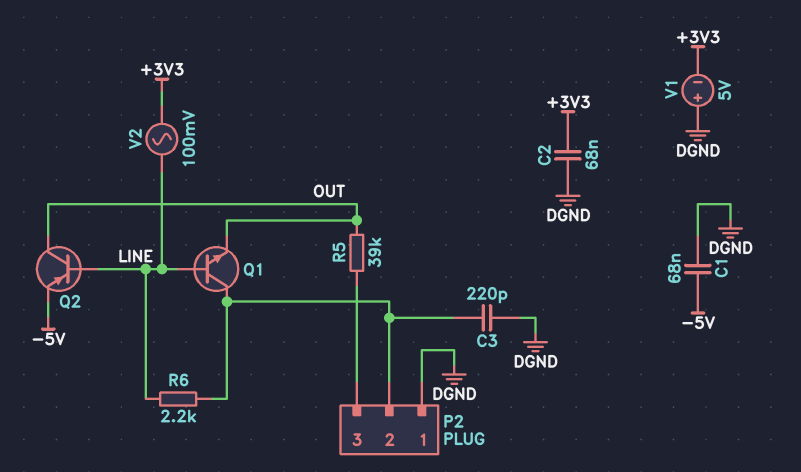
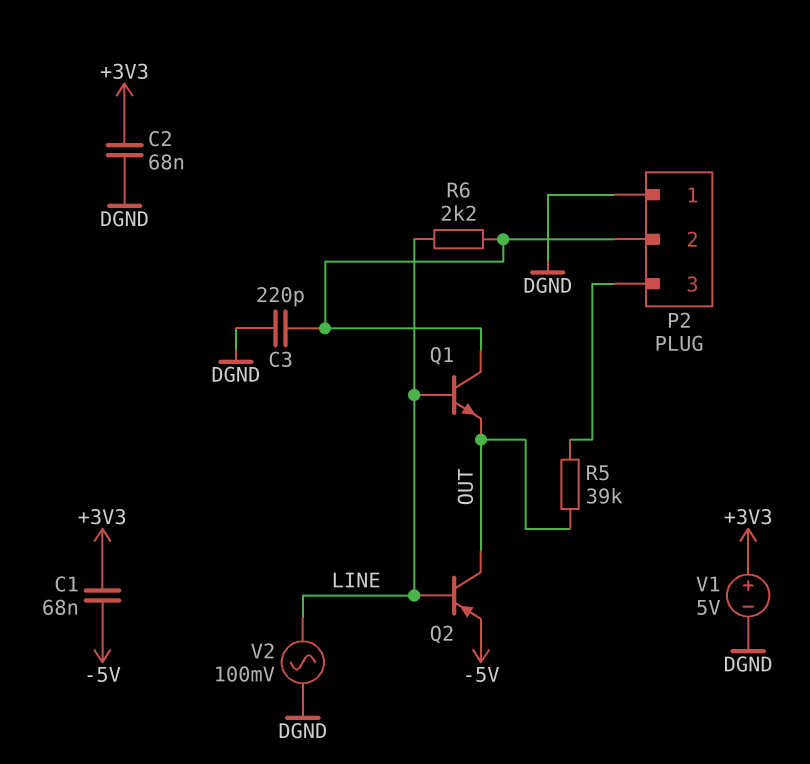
C1: 68nF (-5V, DGND) -> 68nF (+3V3, -5V)
V1: 5V (plus DGND, minus +3V3) -> 5V (plus +3V3, minus DGND)
V2: AC 100mV (+3V3, LINE) -> AC 100mV (DGND, LINE)

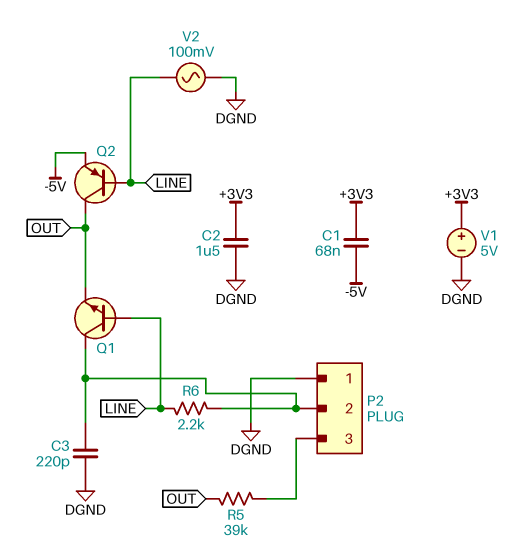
C2: 68nF (+3V3, DGND) -> 1.5uF (+3V3, DGND)

